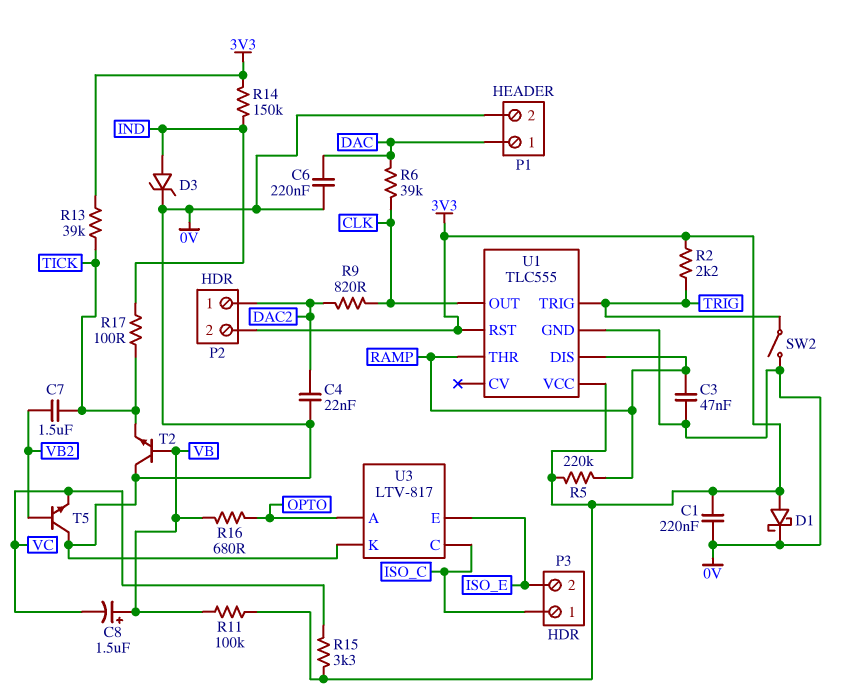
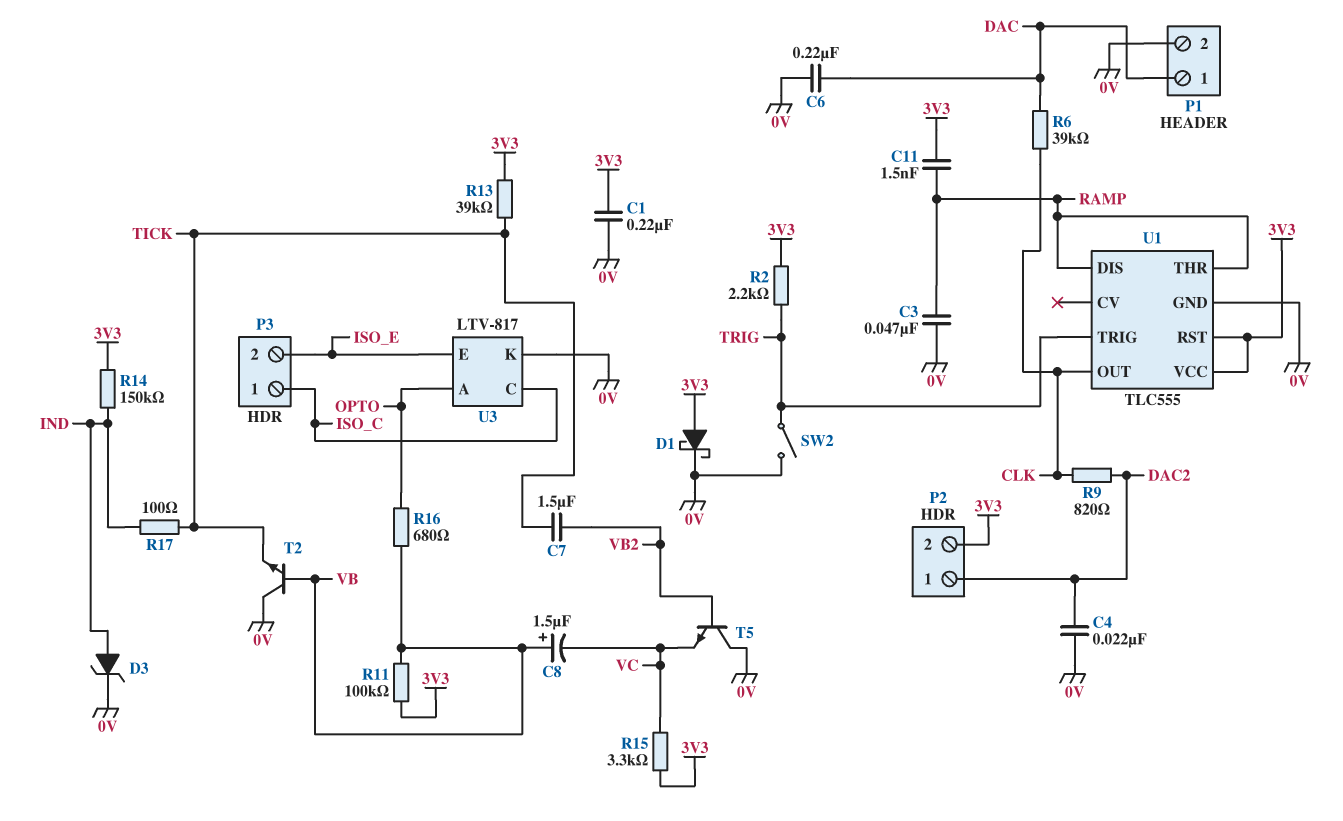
C11: none -> 1.5nF (3V3, RAMP)
R5: 220k (3V3, RAMP) -> none

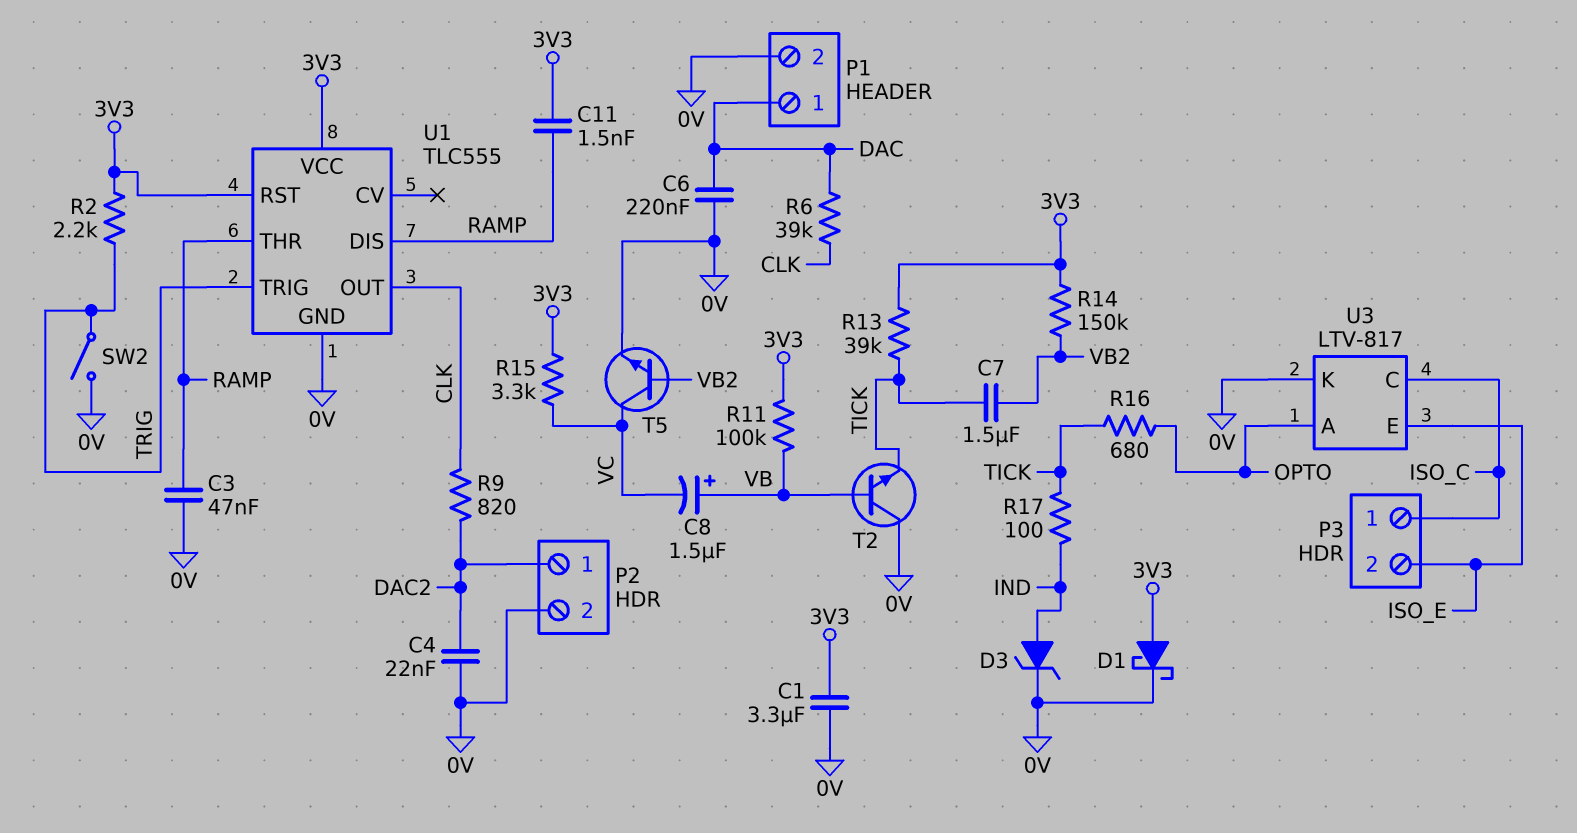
C1: 220nF (0V, 3V3) -> 3.3uF (0V, 3V3)
P2 pin 2: 3V3 -> 0V
R14: 150k (3V3, IND) -> 150k (3V3, VB2)
R16: 680 (OPTO, VB) -> 680 (OPTO, TICK)
T5: NPN (B VB2, C 0V, E VC) -> NPN (B VB2, C VC, E 0V)

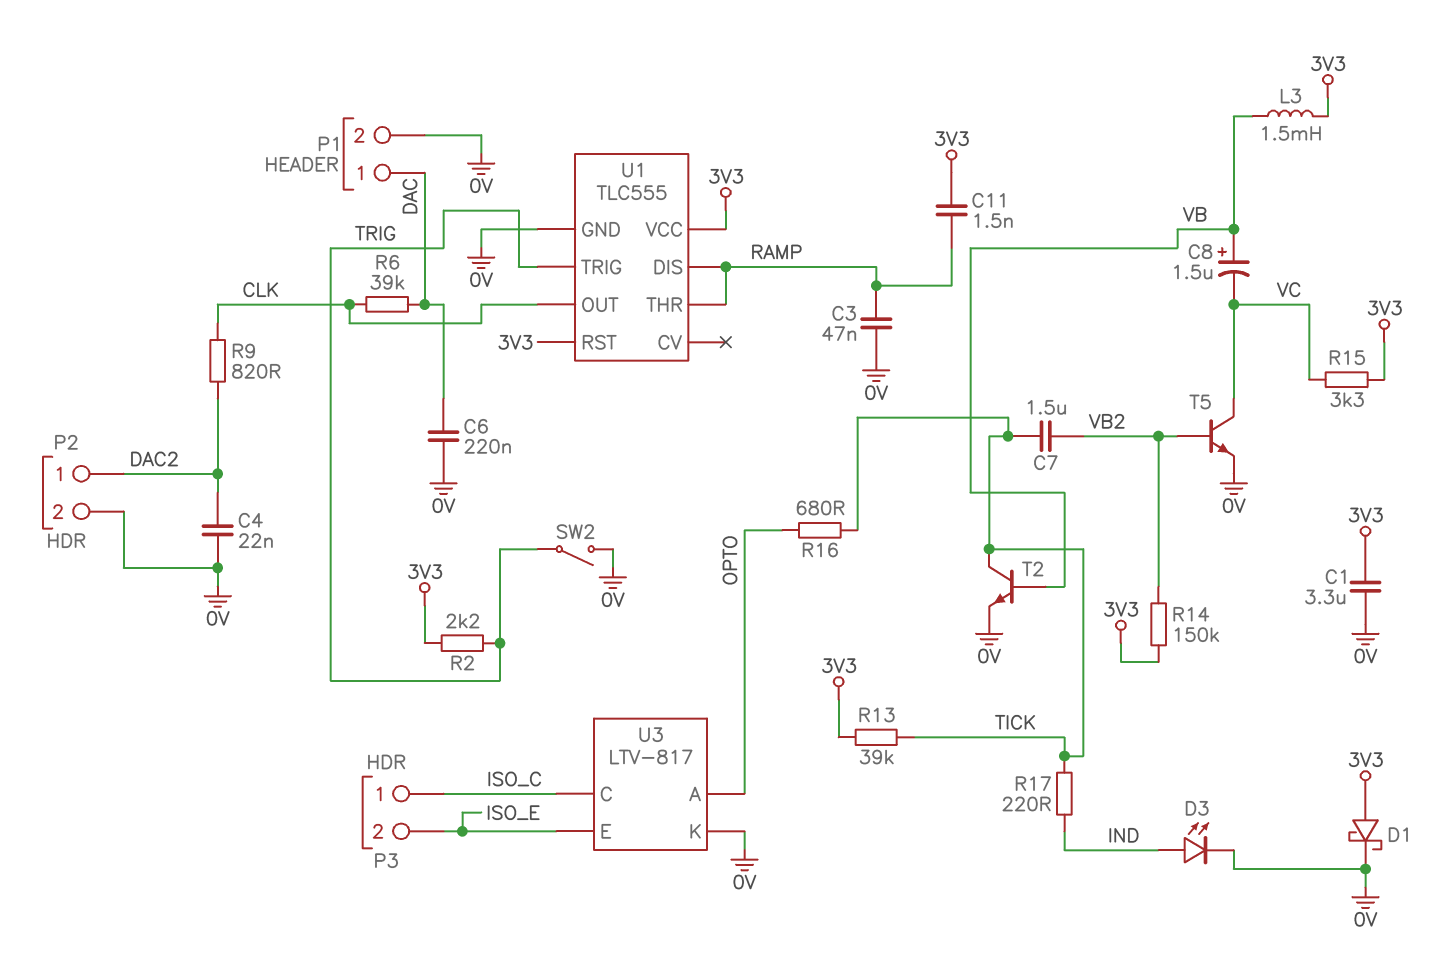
D3: zener (A IND, K 0V) -> LED (A IND, K 0V)
L3: none -> 1.5mH (3V3, VB)
R11: 100k (3V3, VB) -> none
R17: 100 (IND, TICK) -> 220 (IND, TICK)
T2: NPN (B VB, C 0V, E TICK) -> NPN (B VB, C TICK, E 0V)

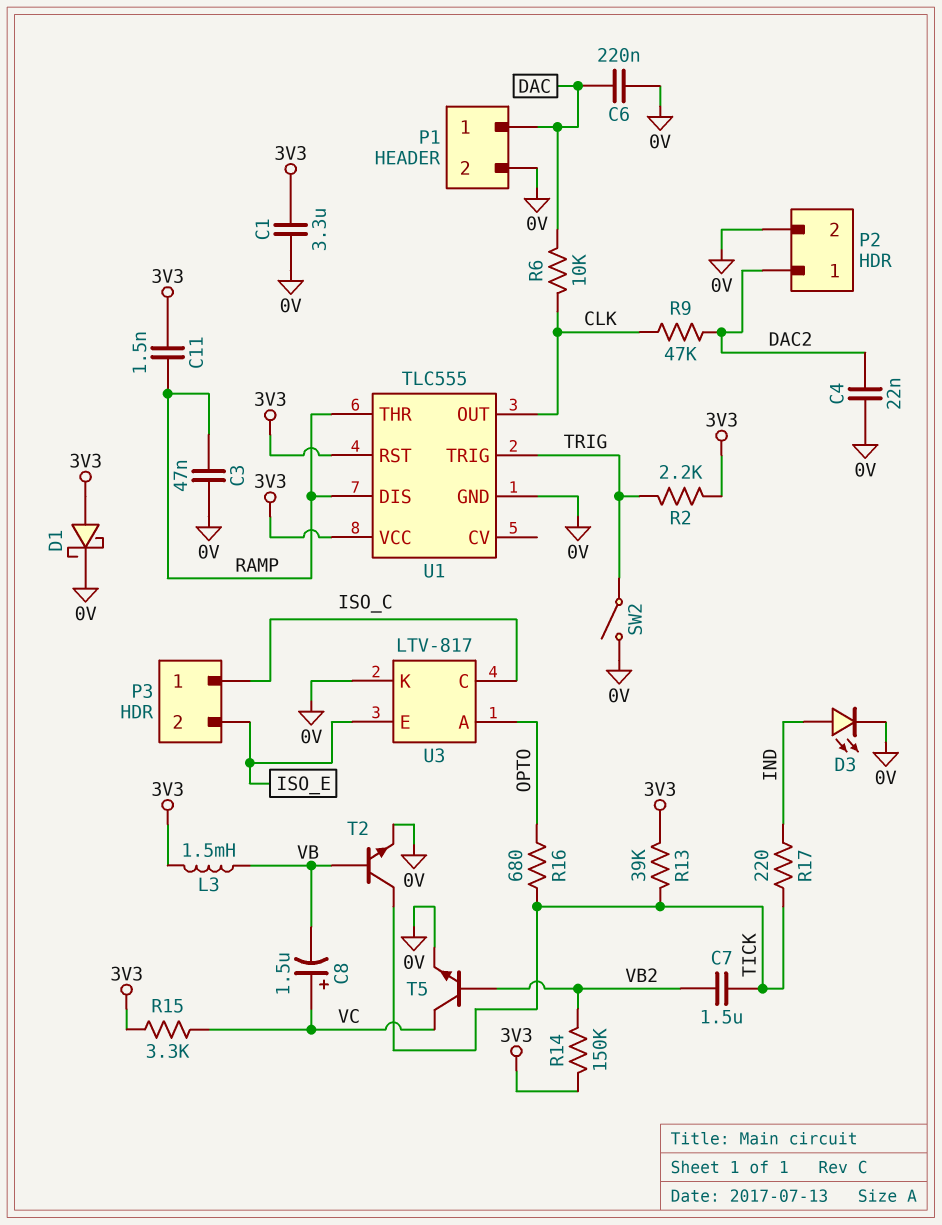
C8: 1.5uF (plus VB, minus VC) -> 1.5uF (plus VC, minus VB)
R6: 39k (CLK, DAC) -> 10k (CLK, DAC)
R9: 820 (CLK, DAC2) -> 47k (CLK, DAC2)

